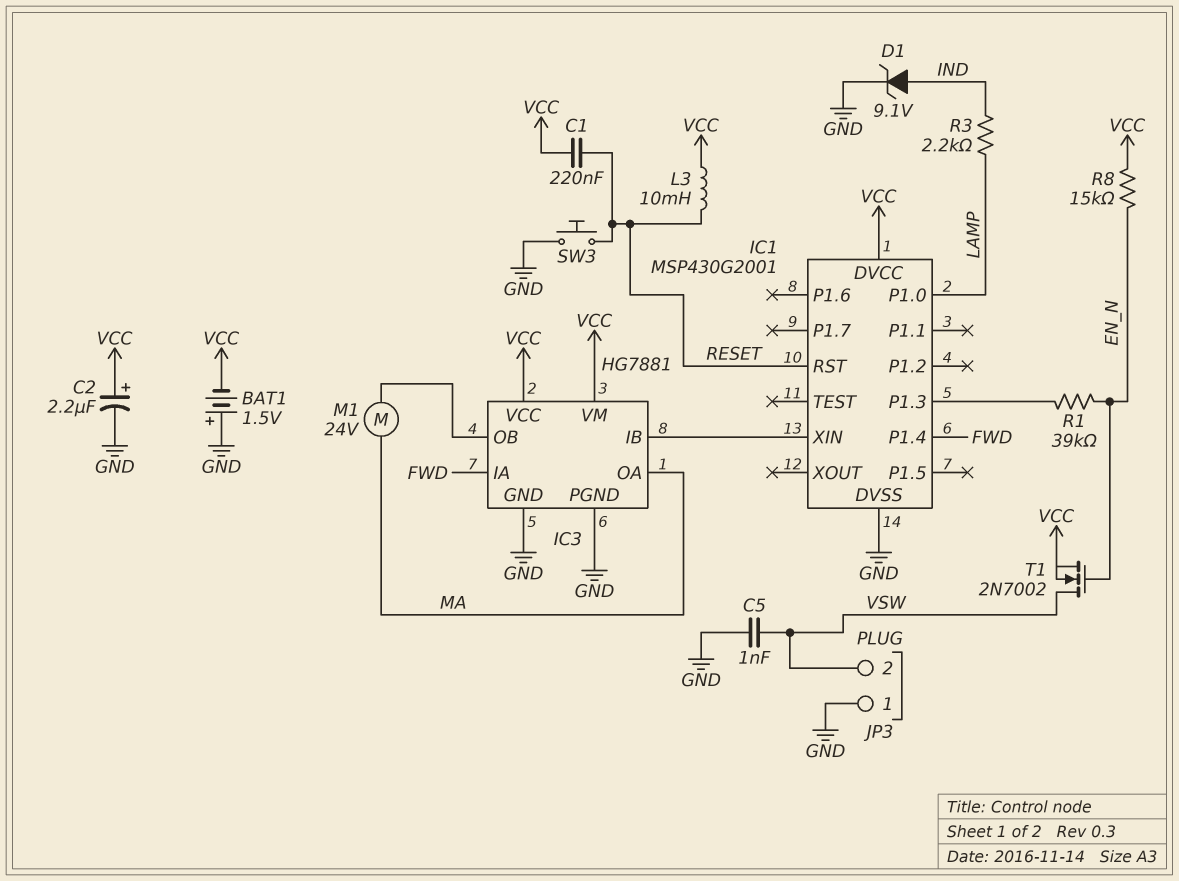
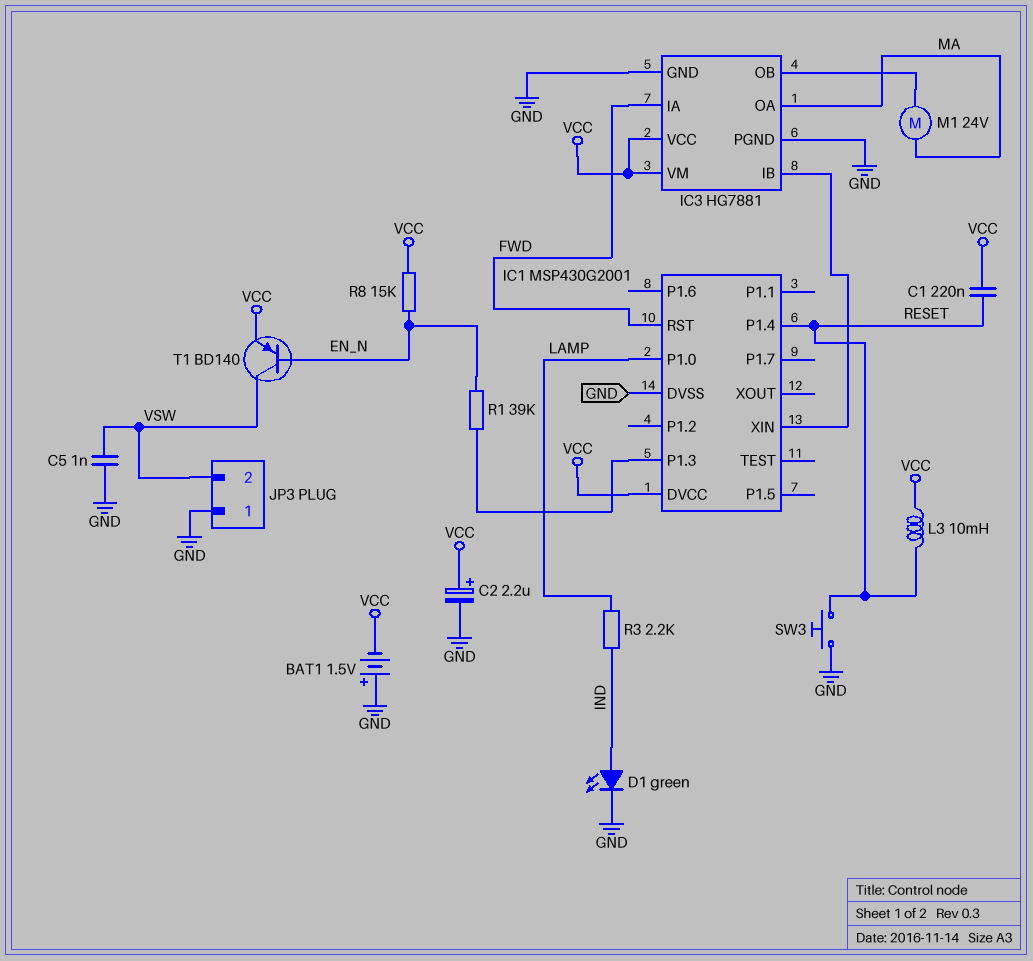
D1: zener 9.1V (A IND, K GND) -> LED green (A IND, K GND)
IC1 pin P1.4: FWD -> RESET
IC1 pin RST: RESET -> FWD
T1: NMOS 2N7002 (G EN_N, D VSW, S VCC) -> PNP BD140 (B EN_N, C VSW, E VCC)

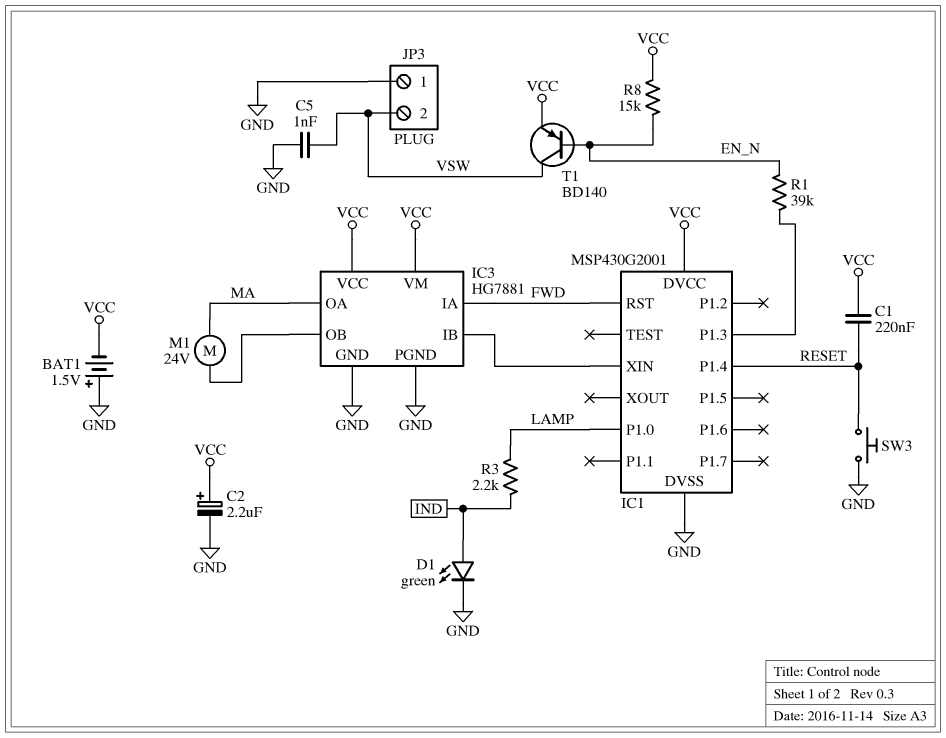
L3: 10mH (RESET, VCC) -> none

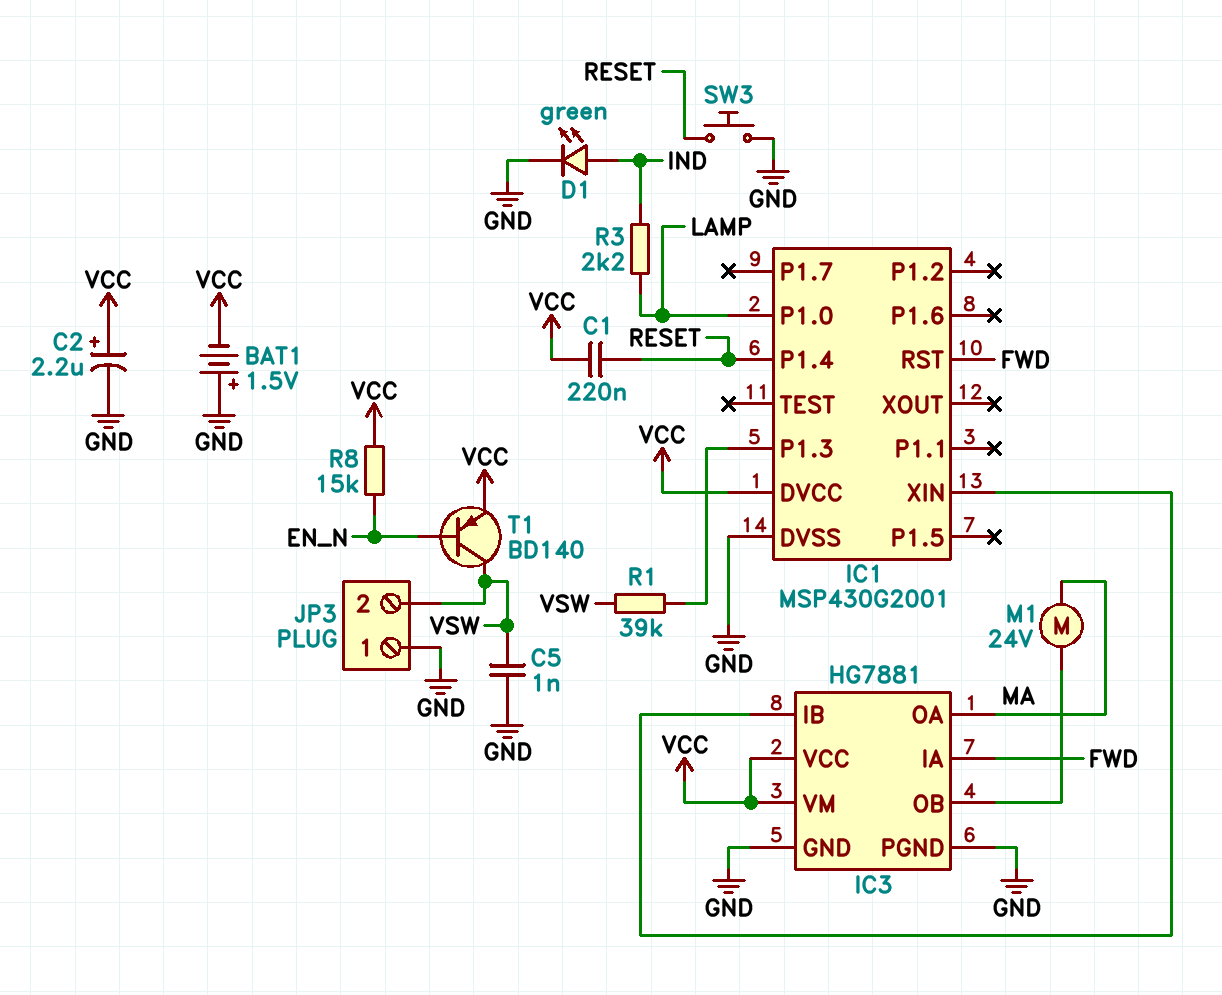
R1: 39k (EN_N, IC1/P1.3) -> 39k (IC1/P1.3, VSW)

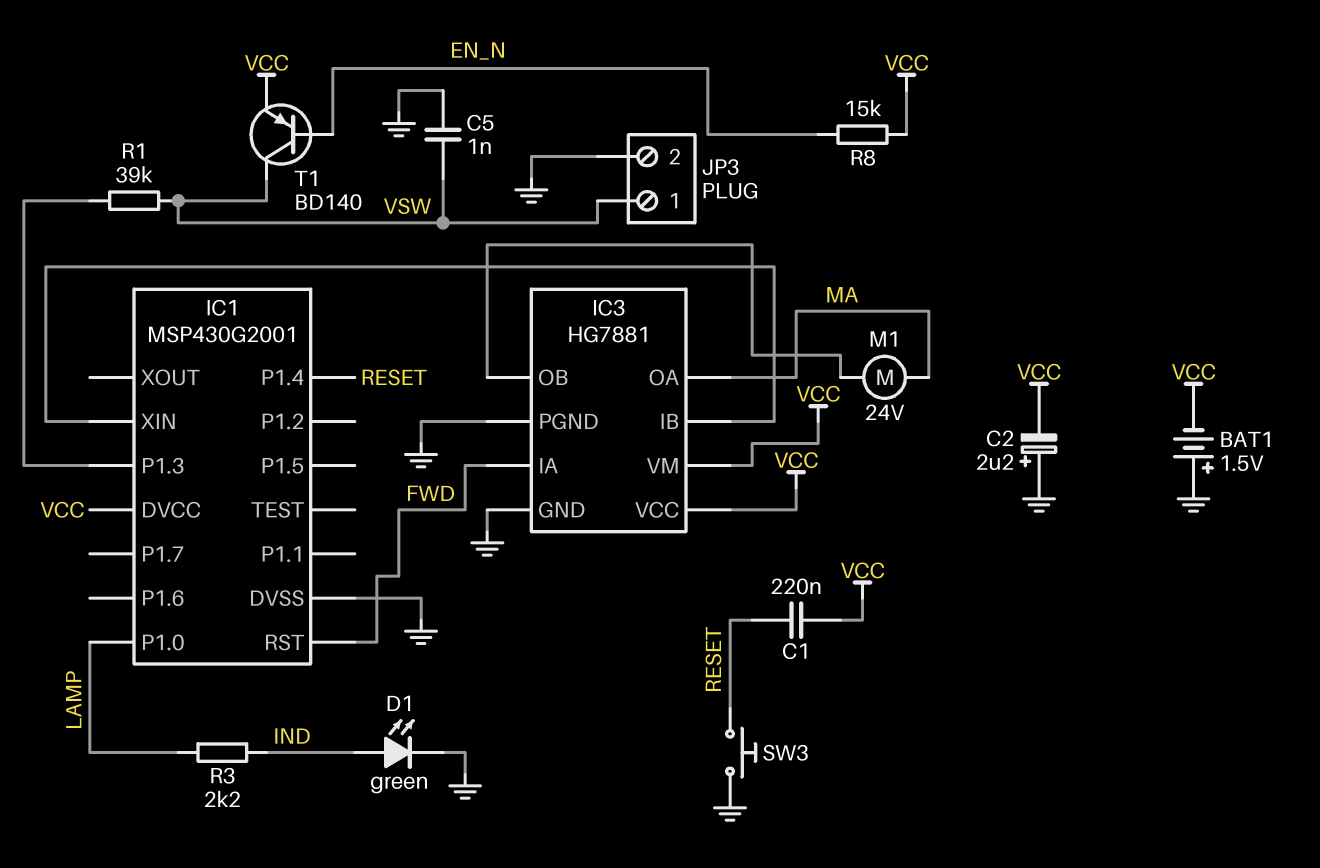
C2: 2.2uF (plus VCC, minus GND) -> 2.2uF (plus GND, minus VCC)
JP3 pin 1: GND -> VSW
JP3 pin 2: VSW -> GND

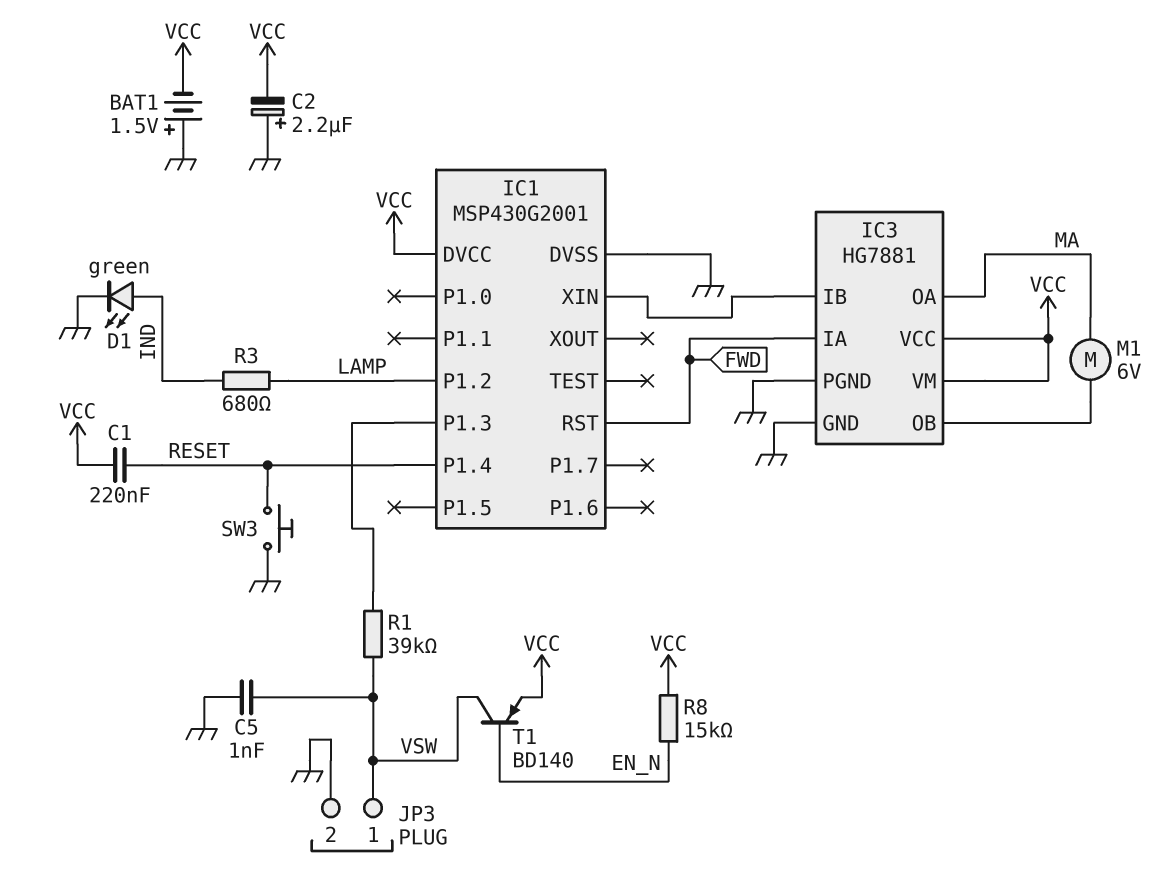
IC1 pin P1.0: LAMP -> none
IC1 pin P1.2: none -> LAMP
M1: motor 24V (IC3/OB, MA) -> motor 6V (IC3/OB, MA)
R3: 2.2k (IND, LAMP) -> 680 (IND, LAMP)

